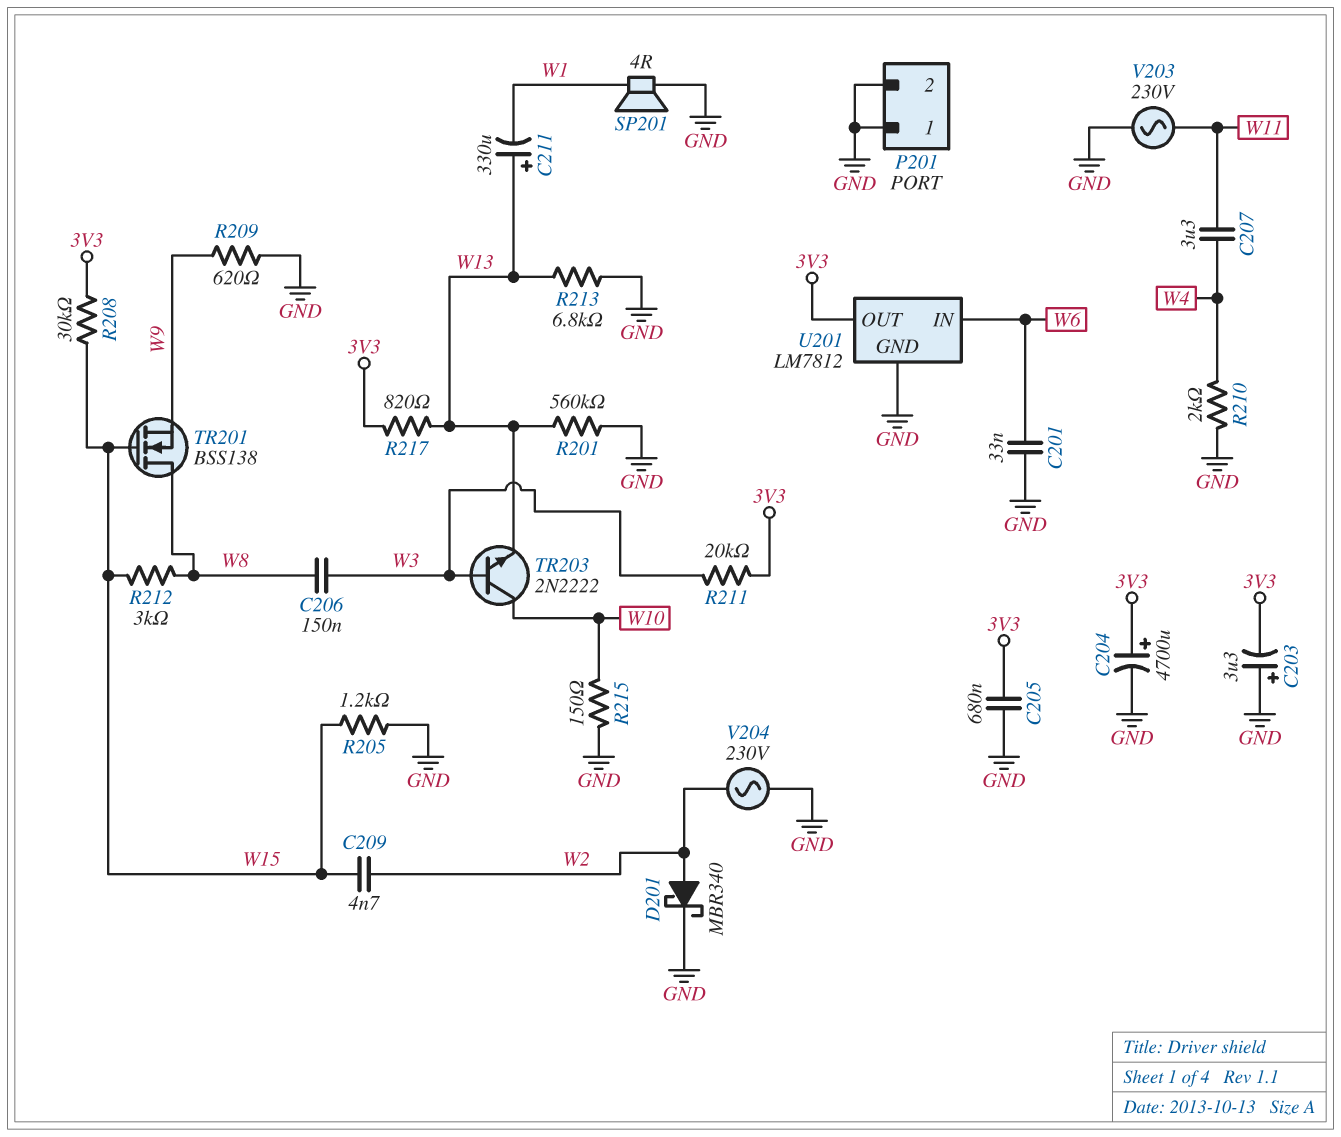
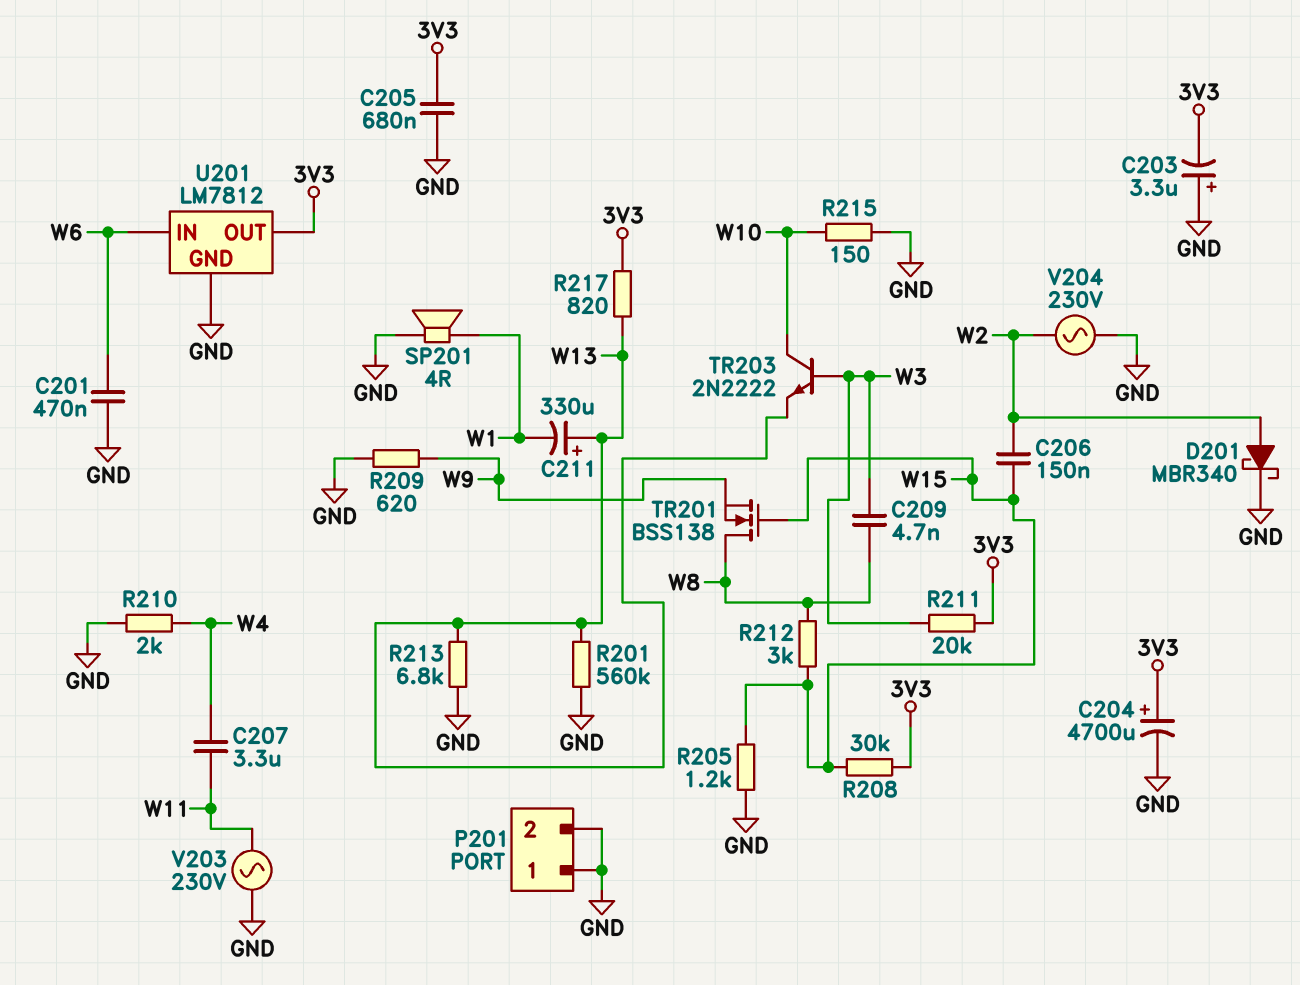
C201: 33nF (GND, W6) -> 470nF (GND, W6)
C206: 150nF (W3, W8) -> 150nF (W2, W15)
C209: 4.7nF (W2, W15) -> 4.7nF (W3, W8)

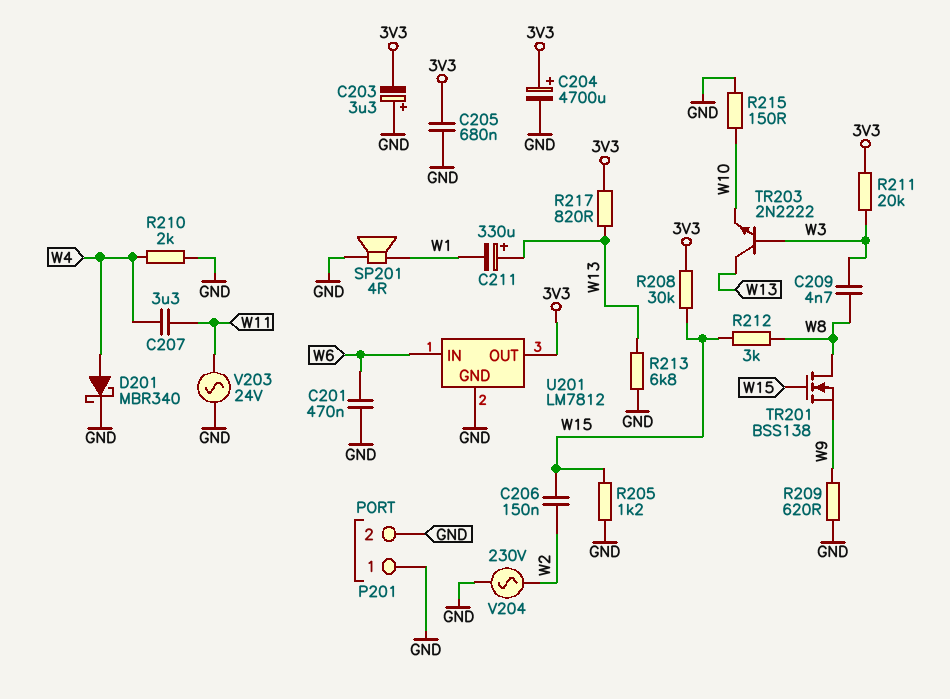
D201: schottky MBR340 (A W2, K GND) -> schottky MBR340 (A W4, K GND)
R201: 560k (GND, W13) -> none
TR203: NPN 2N2222 (B W3, C W10, E W13) -> NPN 2N2222 (B W3, C W13, E W10)
V203: AC 230V (GND, W11) -> AC 24V (GND, W11)

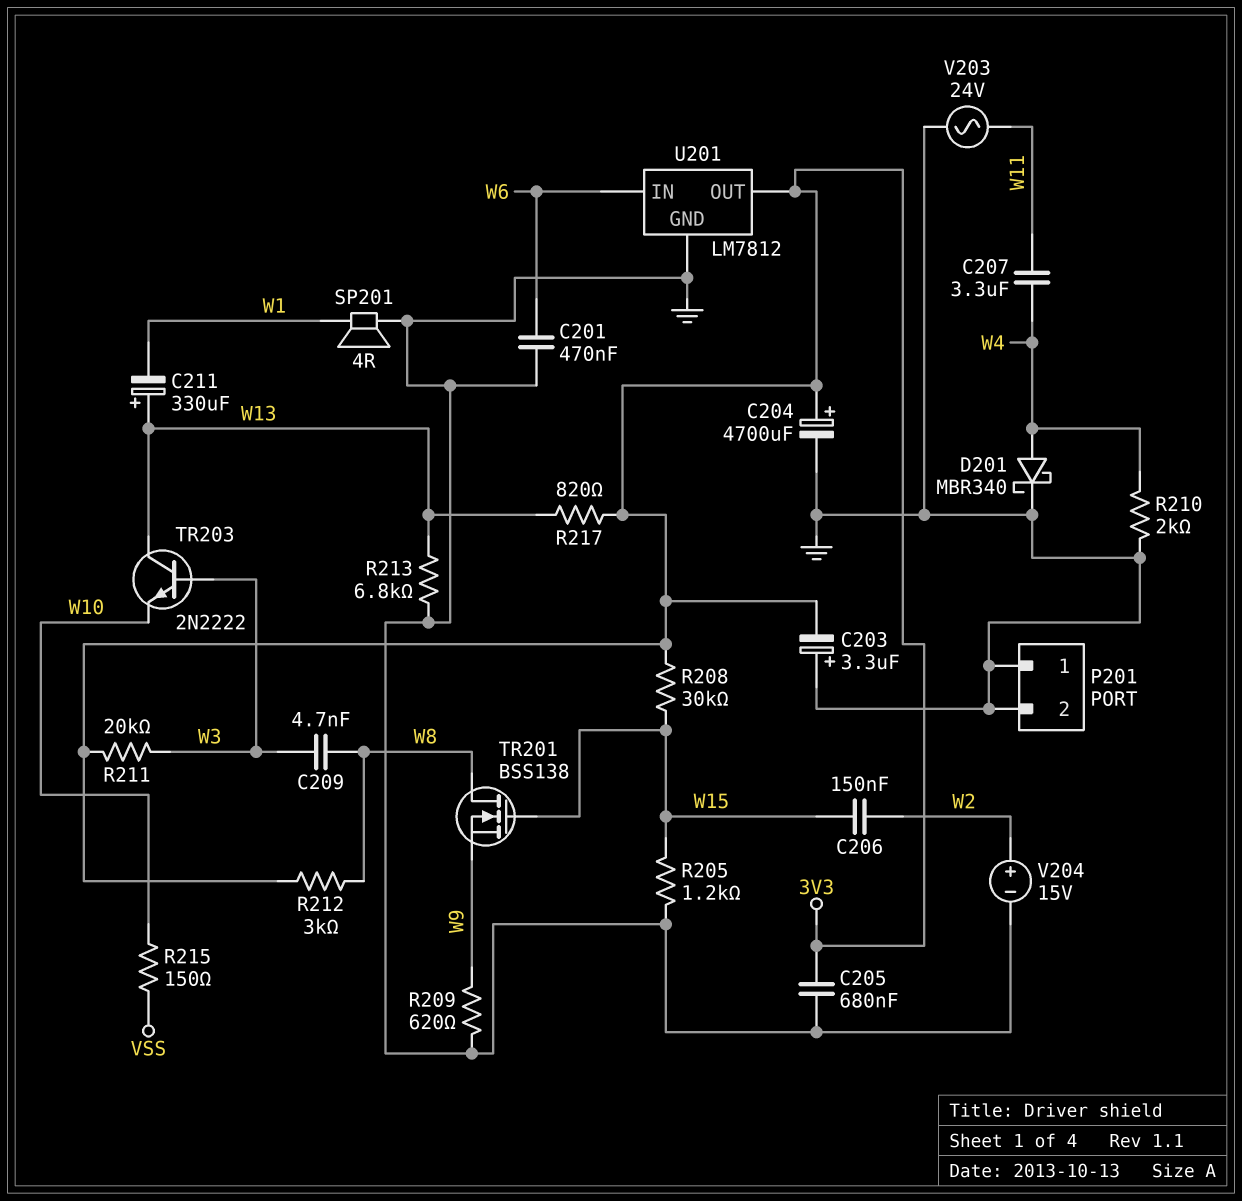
R212: 3k (W8, W15) -> 3k (3V3, W8)
R215: 150 (GND, W10) -> 150 (VSS, W10)
V204: AC 230V (GND, W2) -> 15V (plus W2, minus GND)

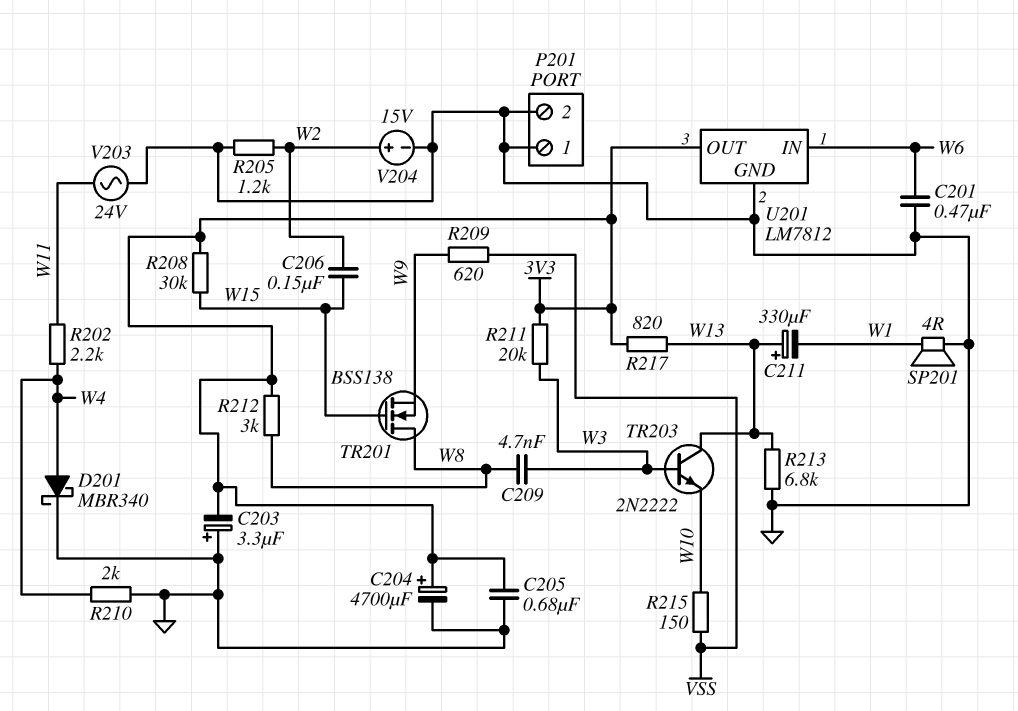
C207: 3.3uF (W4, W11) -> none
R202: none -> 2.2k (W4, W11)
R205: 1.2k (GND, W15) -> 1.2k (GND, W2)
R209: 620 (GND, W9) -> 620 (VSS, W9)

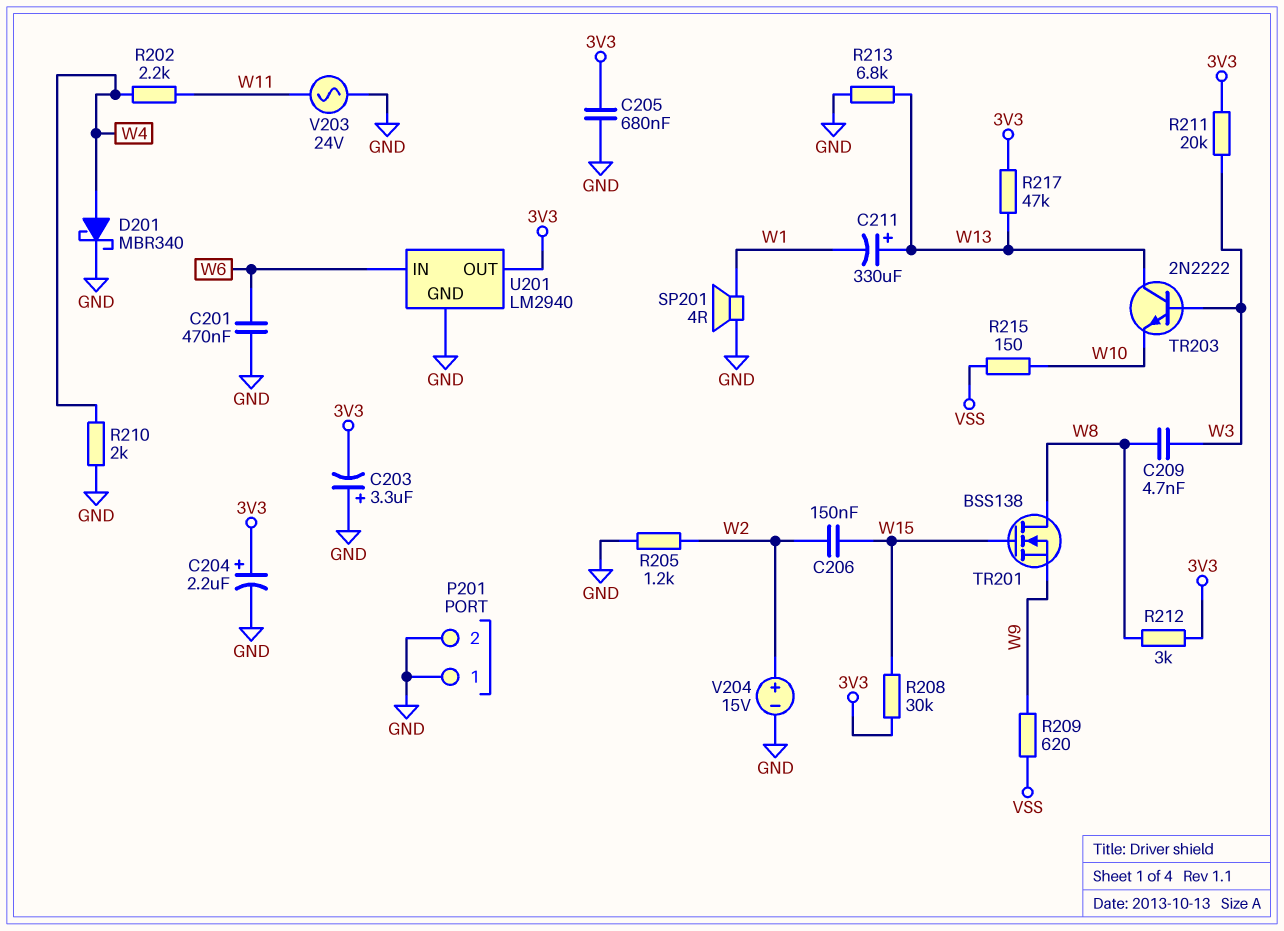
C204: 4700uF (plus 3V3, minus GND) -> 2.2uF (plus 3V3, minus GND)
R217: 820 (3V3, W13) -> 47k (3V3, W13)
U201: LM7812 -> LM2940

